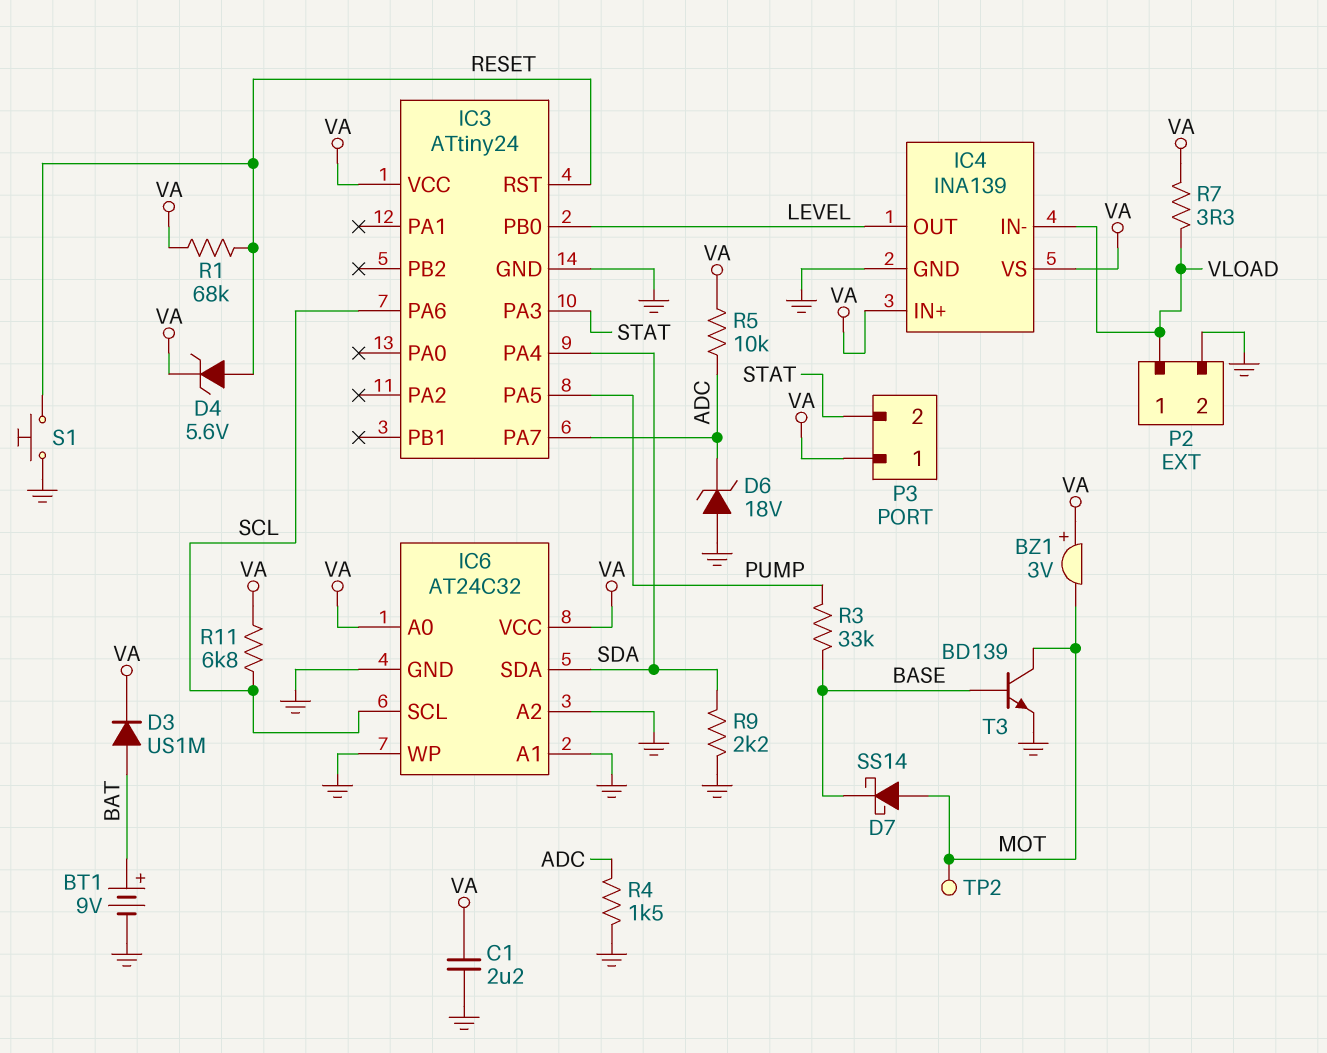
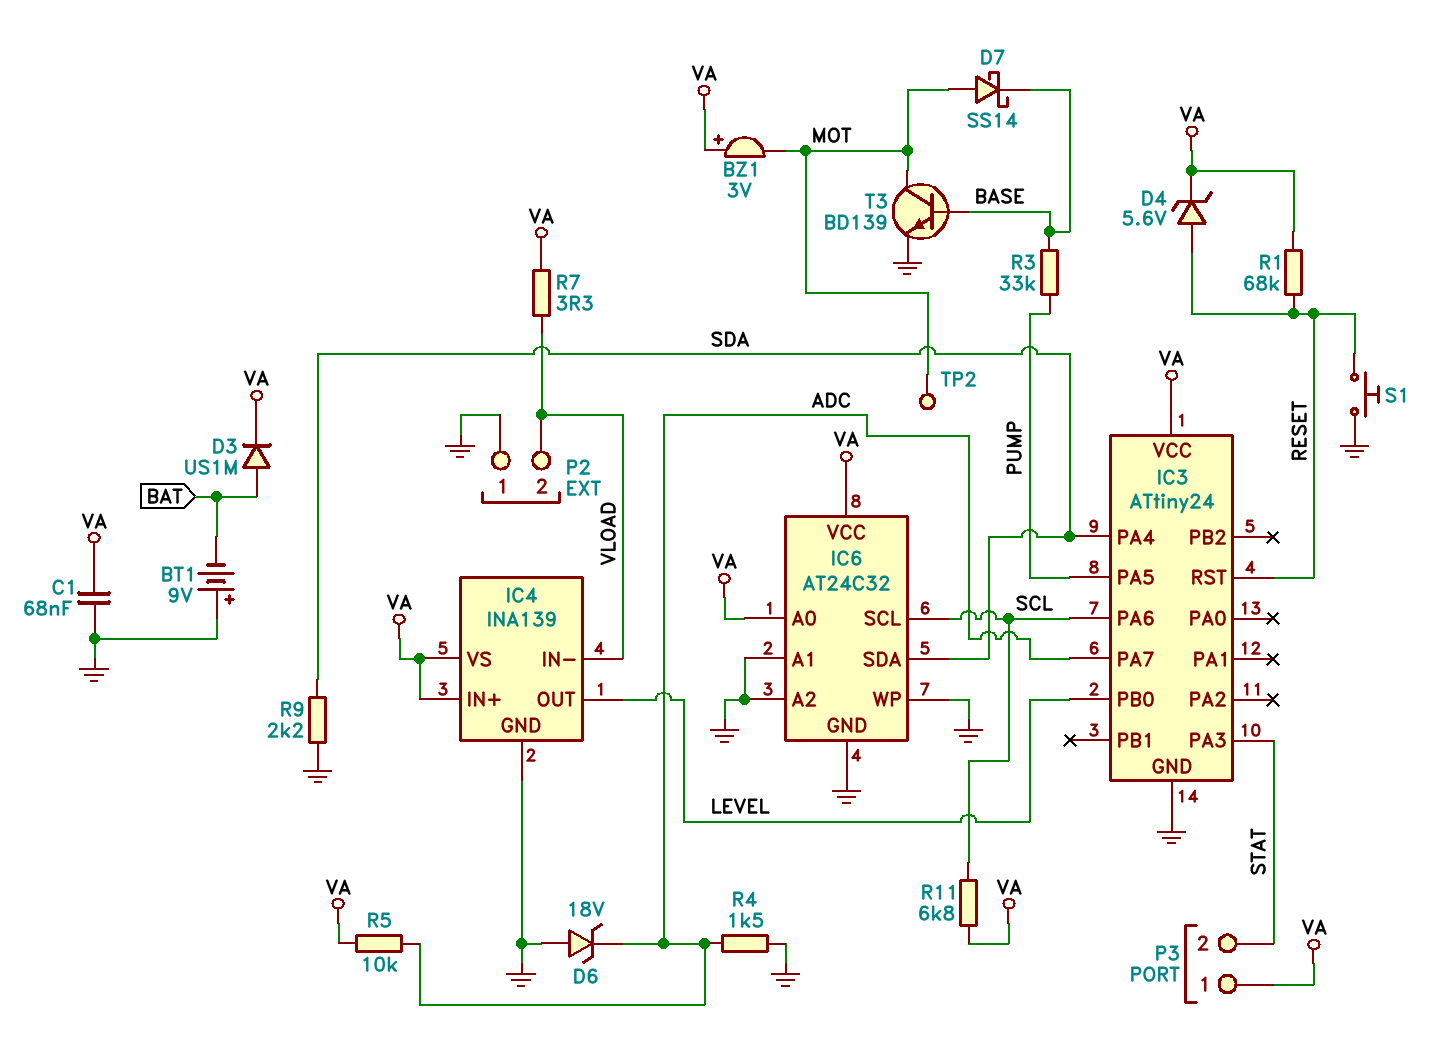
BT1: 9V (plus BAT, minus GND) -> 9V (plus GND, minus BAT)
C1: 2.2uF (GND, VA) -> 68nF (GND, VA)
P2 pin 1: VLOAD -> GND
P2 pin 2: GND -> VLOAD

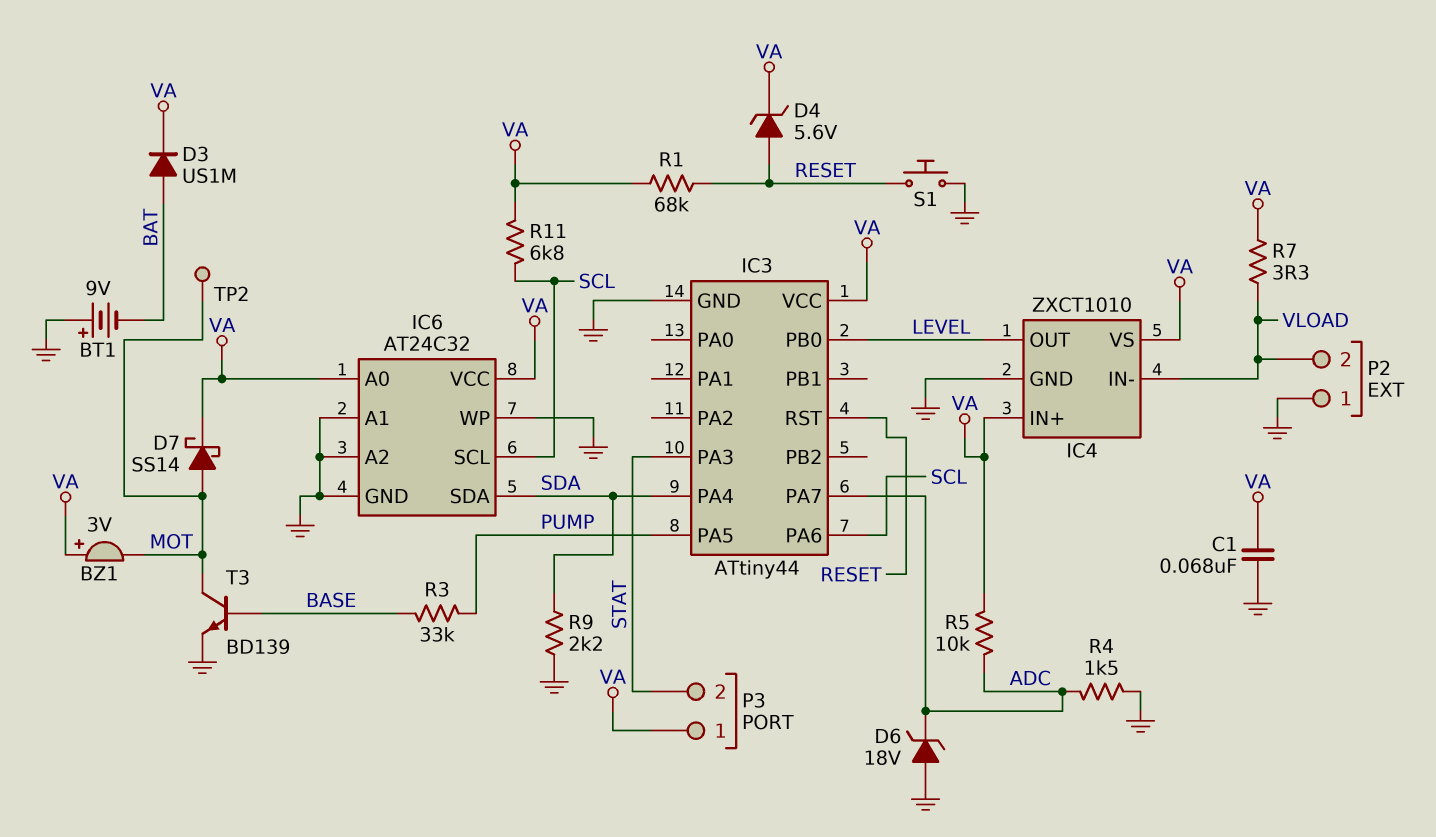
D7: schottky SS14 (A MOT, K BASE) -> schottky SS14 (A MOT, K VA)
IC3: ATtiny24 -> ATtiny44
IC4: INA139 -> ZXCT1010

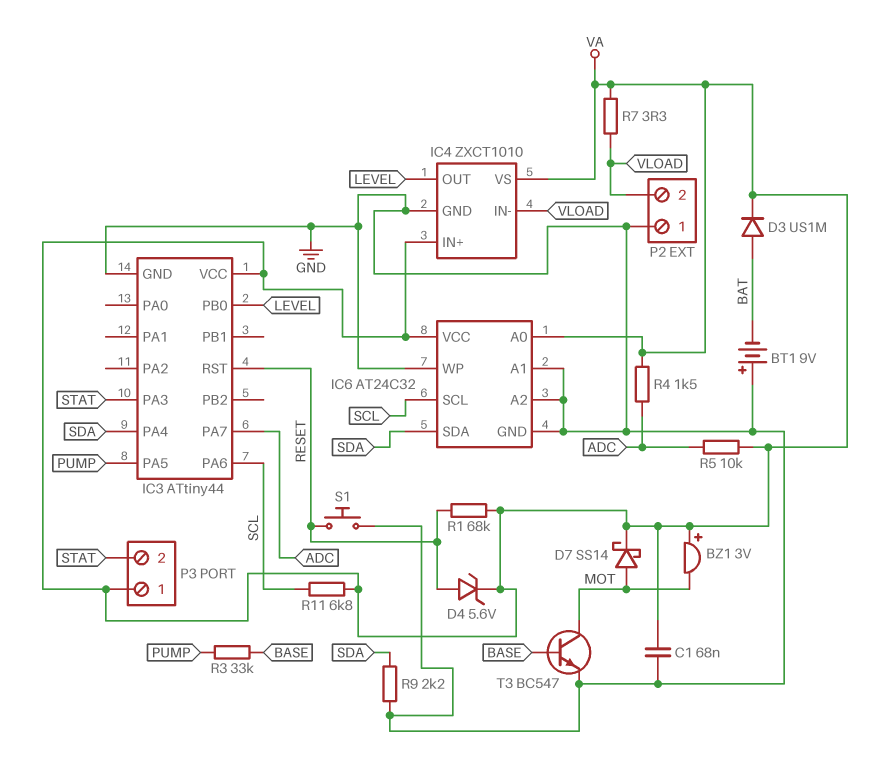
D6: zener 18V (A GND, K ADC) -> none
R4: 1.5k (ADC, GND) -> 1.5k (ADC, VA)
T3: NPN BD139 (B BASE, C MOT, E GND) -> NPN BC547 (B BASE, C MOT, E GND)
TP2: test point (MOT) -> none

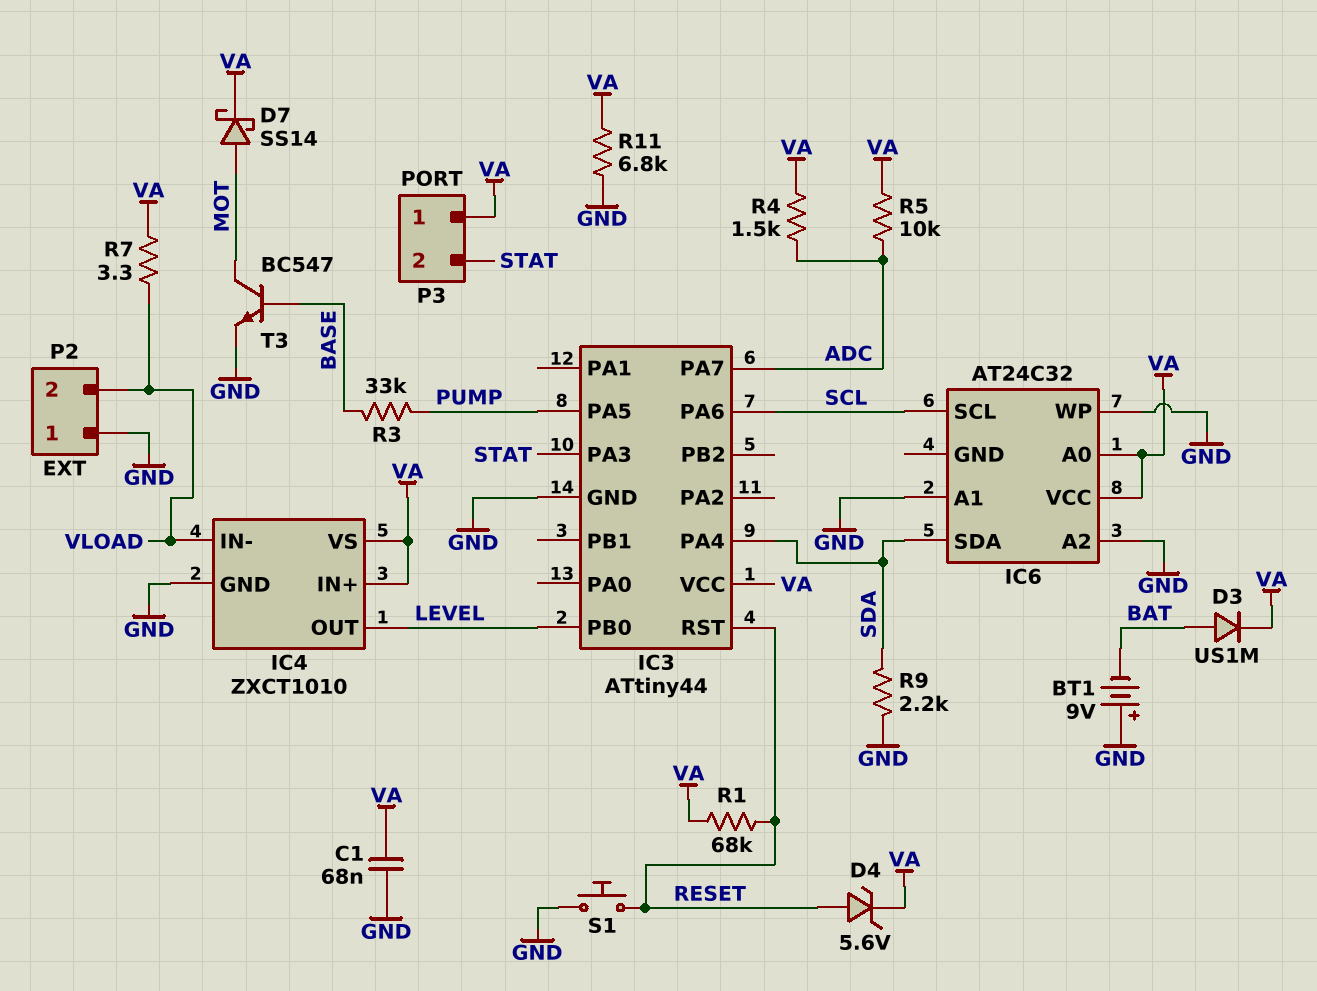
BZ1: buzzer 3V (plus VA, minus MOT) -> none
IC6 pin GND: GND -> none
R11: 6.8k (SCL, VA) -> 6.8k (GND, VA)

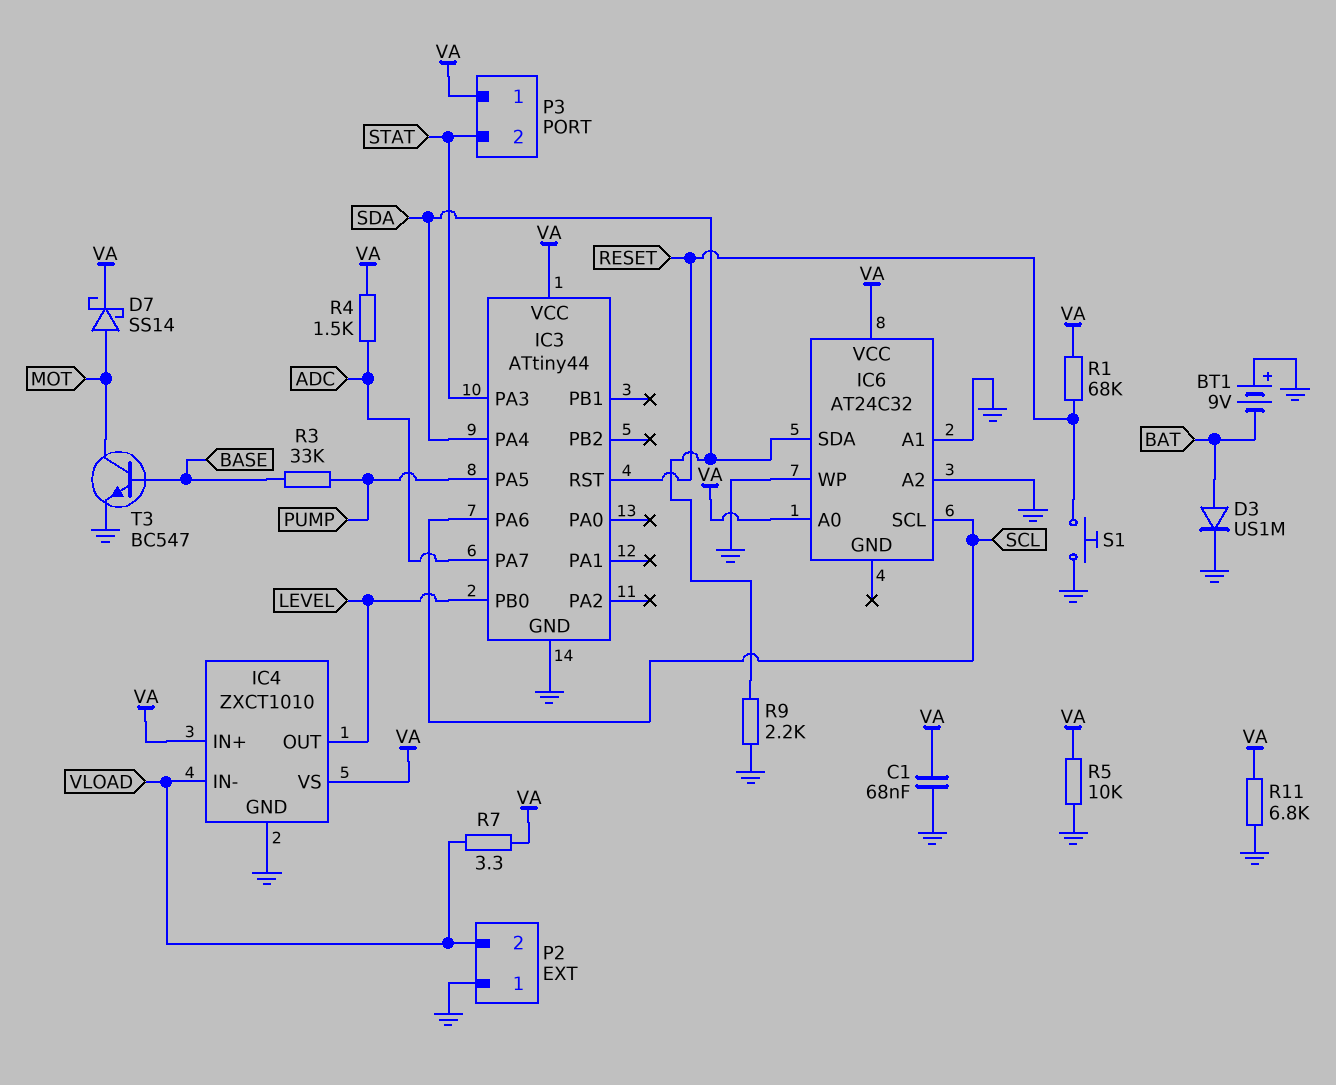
D3: diode US1M (A BAT, K VA) -> diode US1M (A BAT, K GND)
D4: zener 5.6V (A RESET, K VA) -> none
R5: 10k (ADC, VA) -> 10k (GND, VA)

